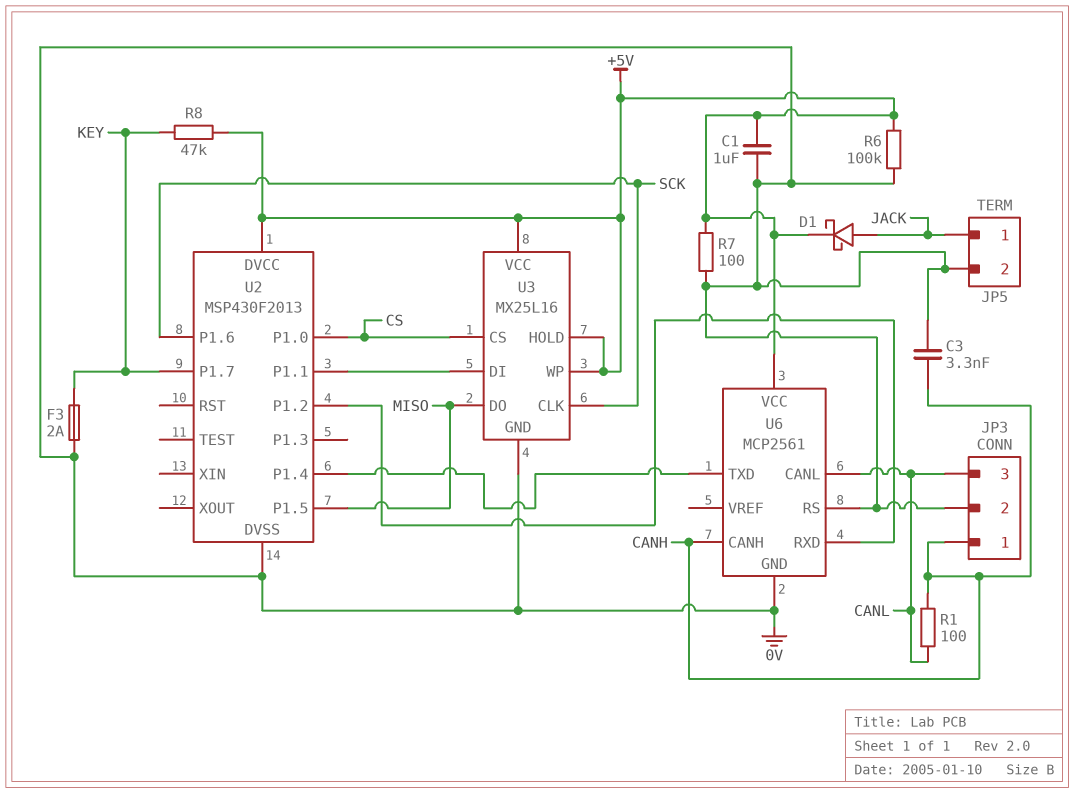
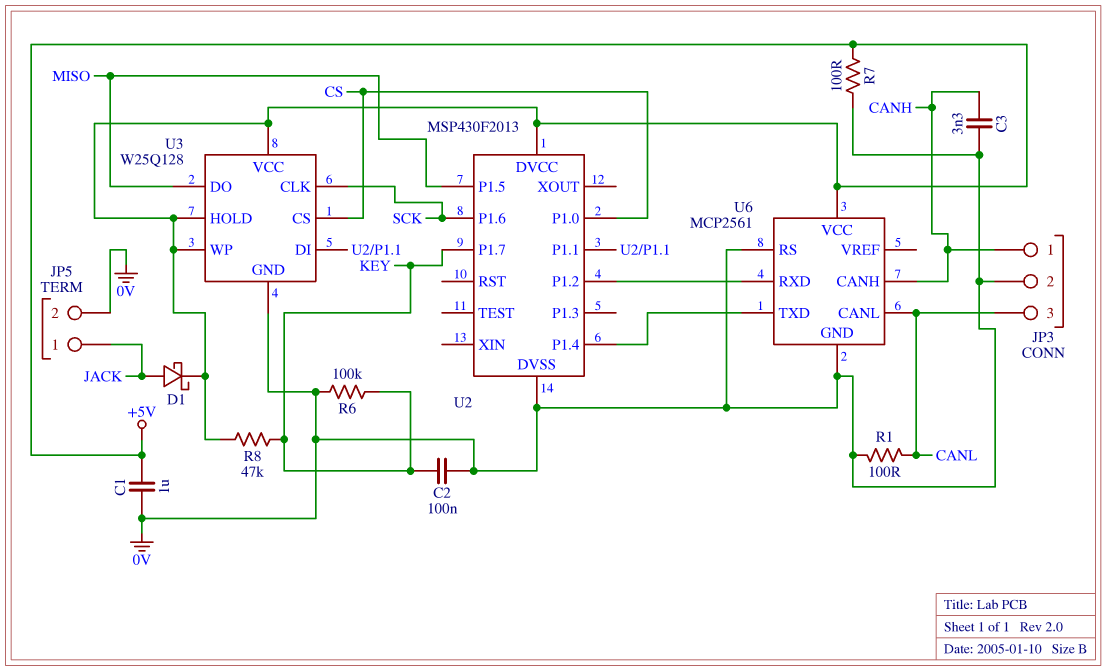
C2: none -> 100nF (0V, KEY)
F3: 2A (0V, KEY) -> none
R1: 100 (CANH, CANL) -> 100 (0V, CANL)
R6: 100k (+5V, 0V) -> 100k (0V, KEY)
U3: MX25L16 -> W25Q128

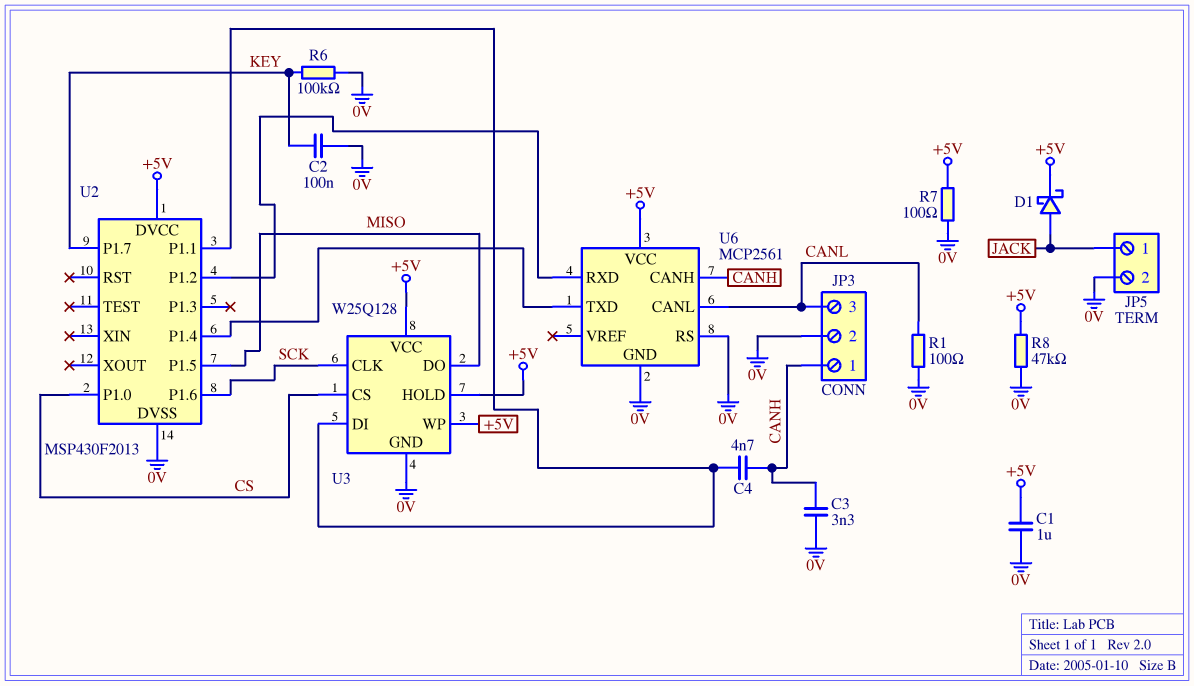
C4: none -> 4.7nF (CANH, U2/P1.1)
R8: 47k (+5V, KEY) -> 47k (+5V, 0V)

